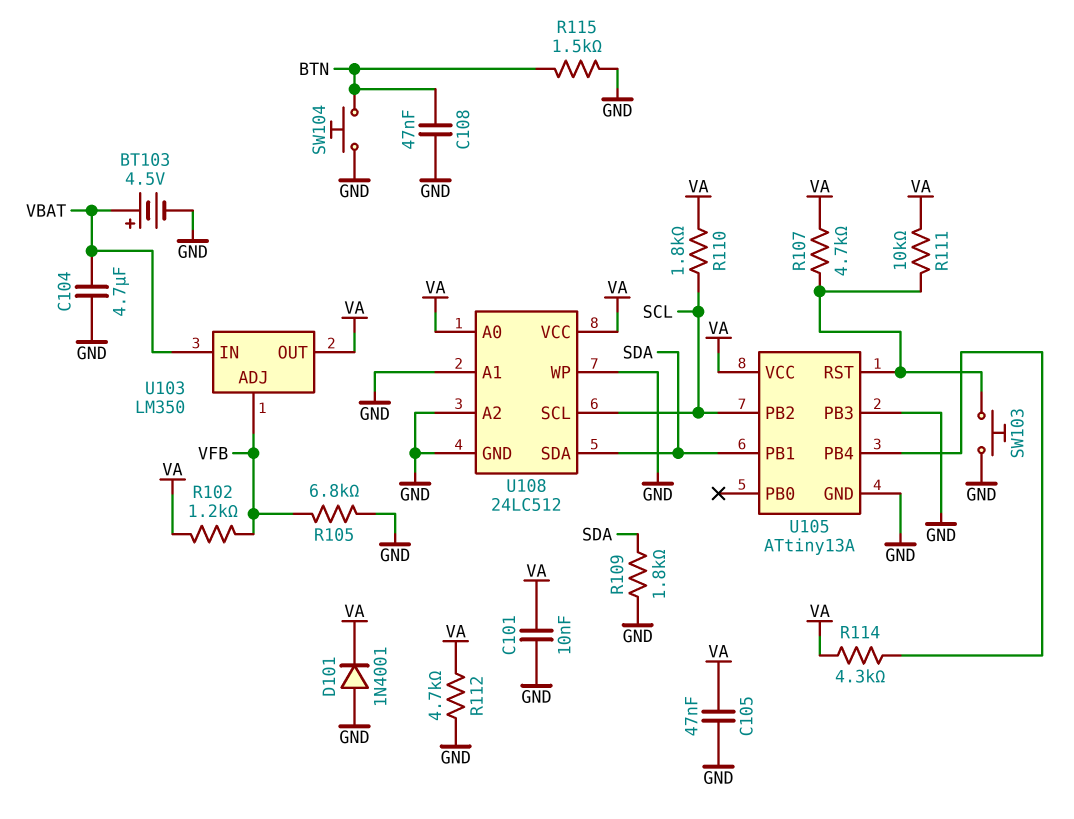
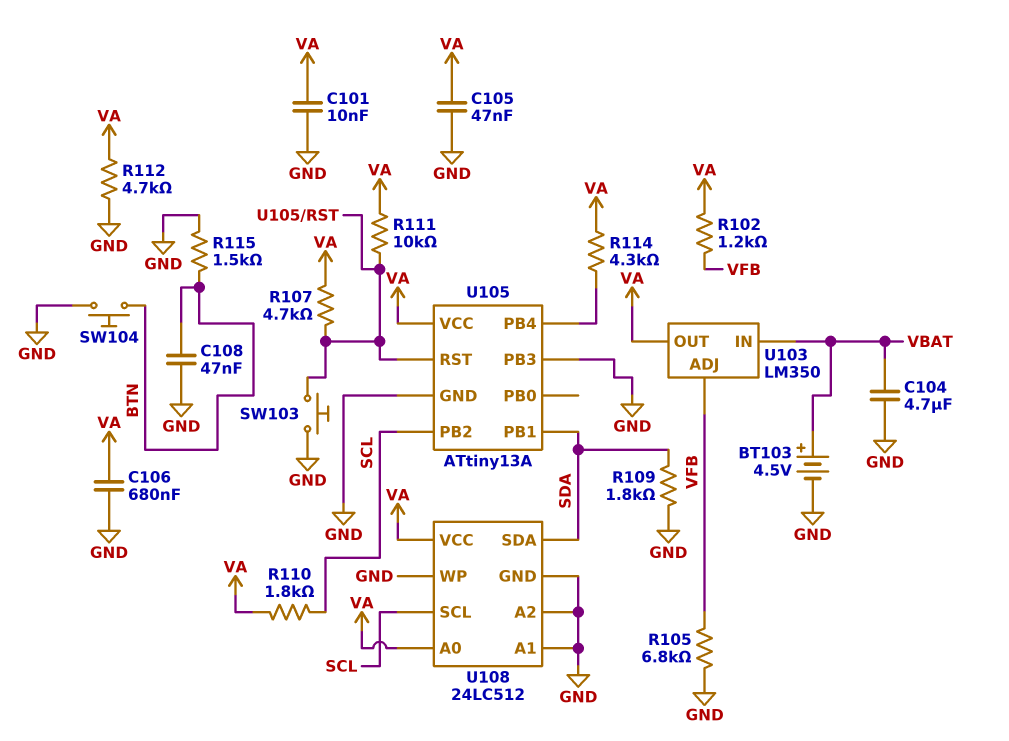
C106: none -> 680nF (GND, VA)
D101: diode 1N4001 (A GND, K VA) -> none

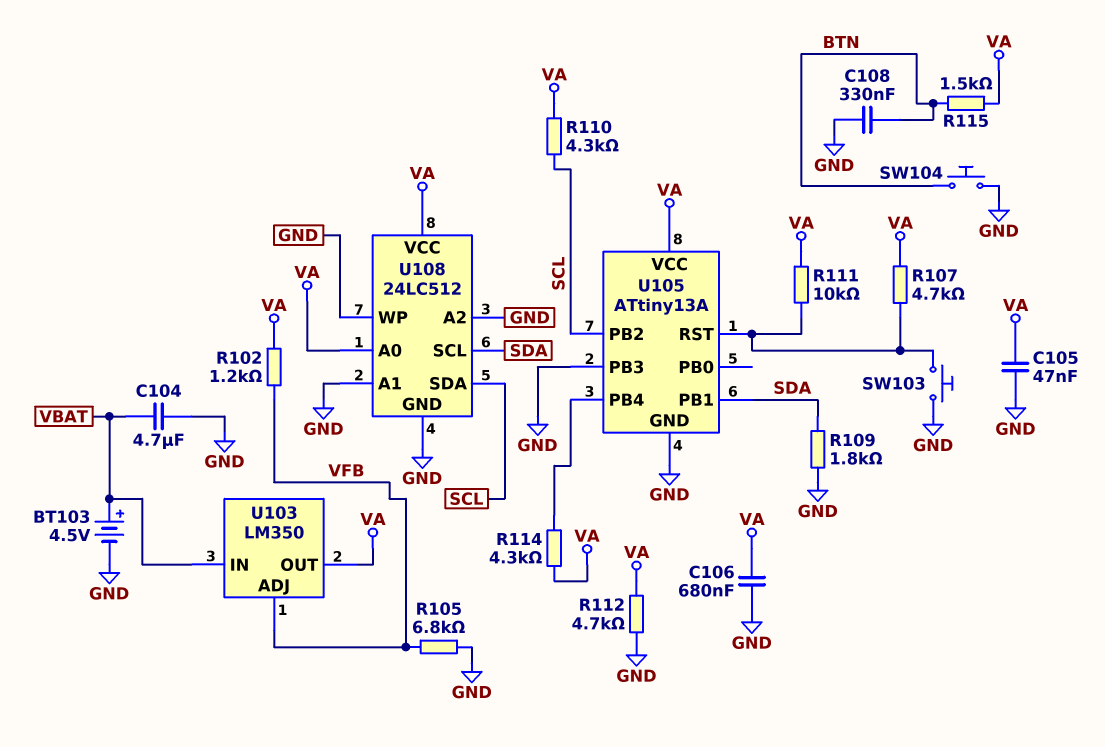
C101: 10nF (GND, VA) -> none
C108: 47nF (BTN, GND) -> 330nF (BTN, GND)
R110: 1.8k (SCL, VA) -> 4.3k (SCL, VA)
R115: 1.5k (BTN, GND) -> 1.5k (BTN, VA)
U108 pin SCL: SCL -> SDA
U108 pin SDA: SDA -> SCL

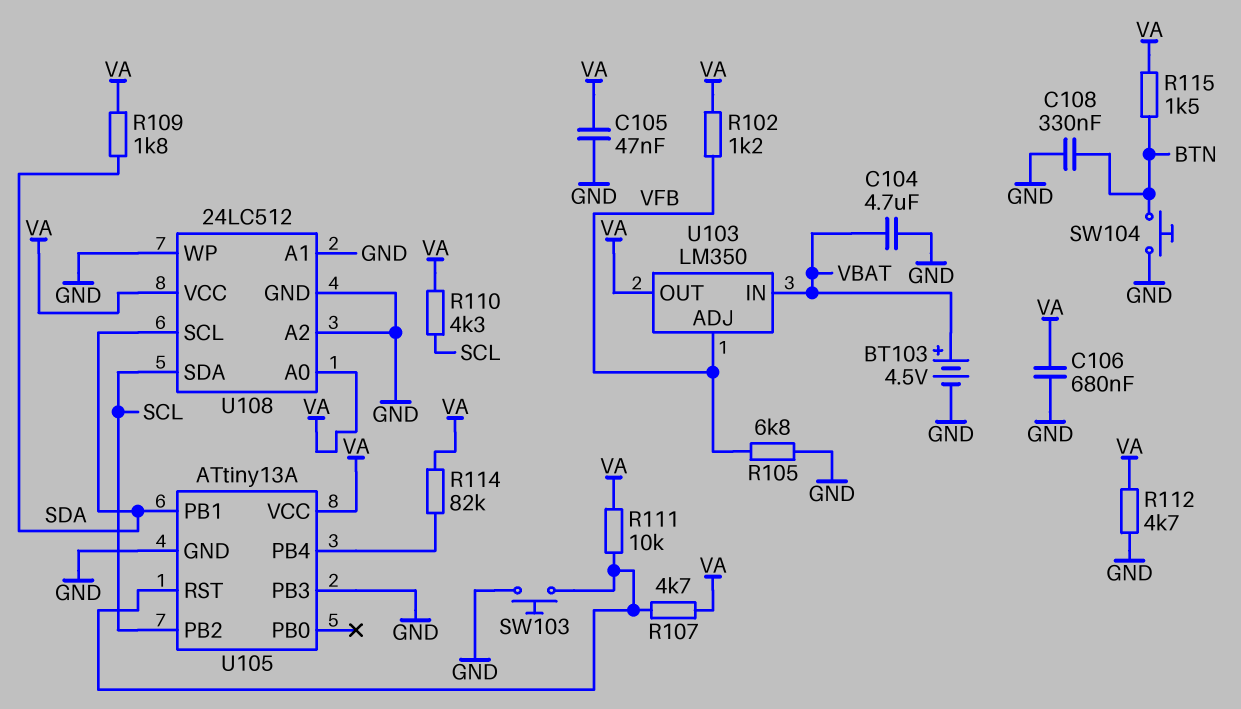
R109: 1.8k (GND, SDA) -> 1.8k (SDA, VA)
R114: 4.3k (U105/PB4, VA) -> 82k (U105/PB4, VA)

